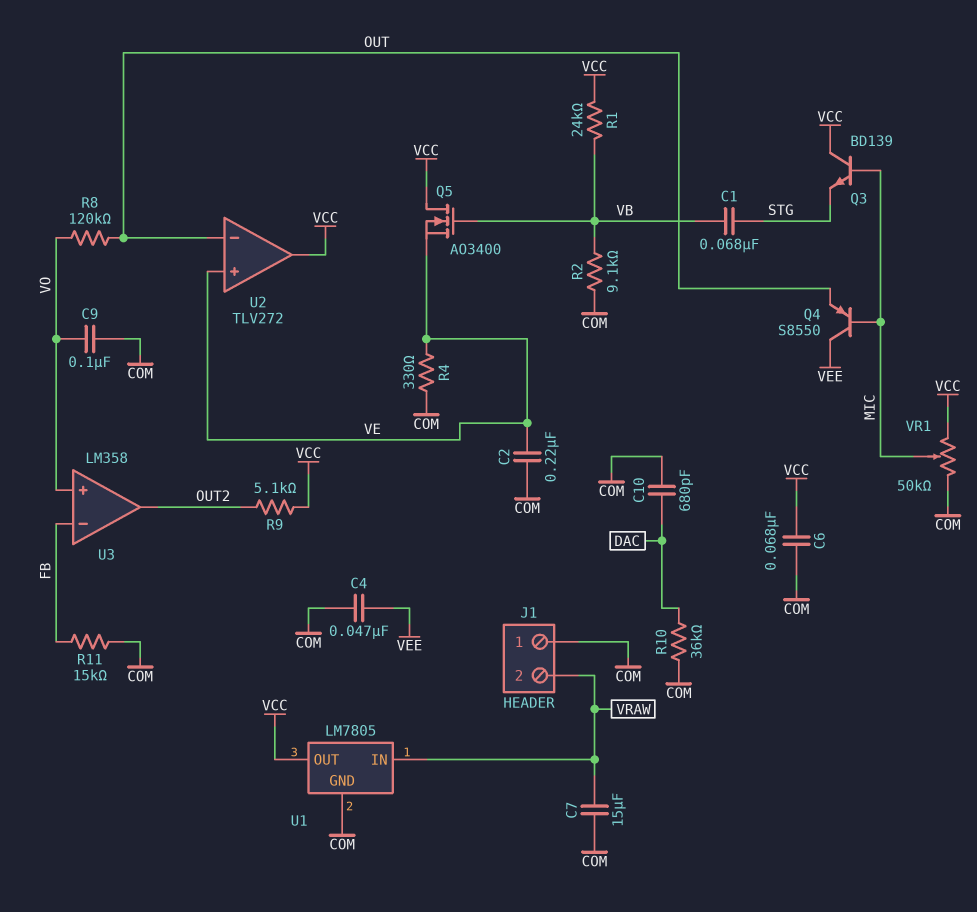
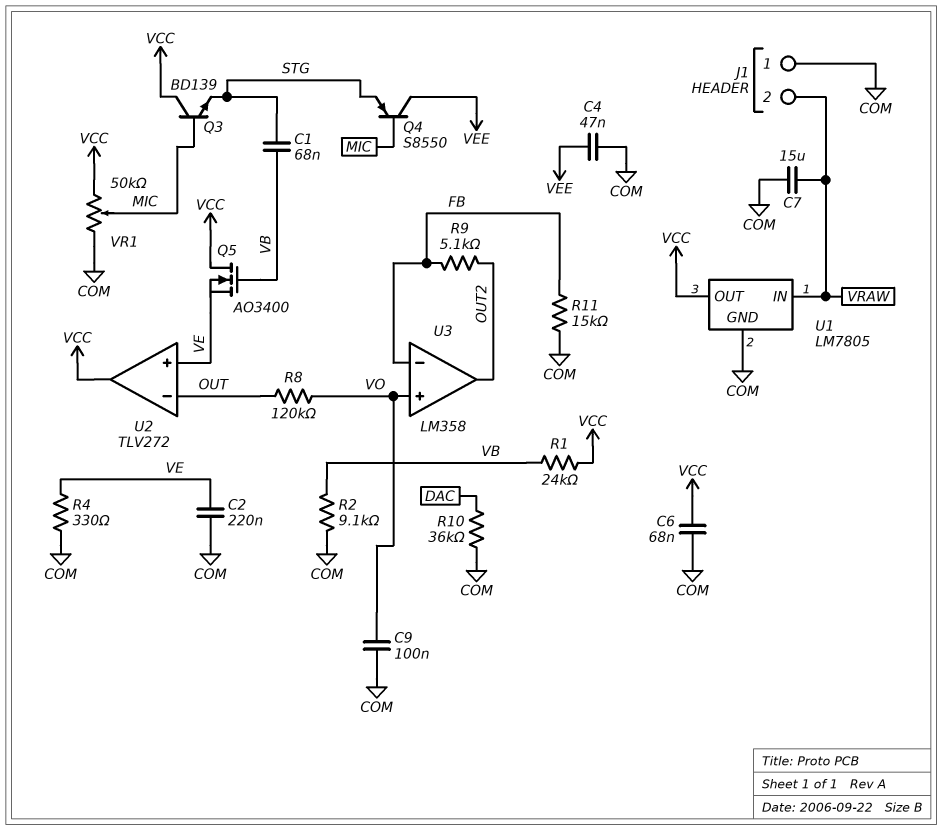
C10: 680pF (COM, DAC) -> none
Q4: PNP S8550 (B MIC, C VEE, E OUT) -> PNP S8550 (B MIC, C VEE, E STG)
R9: 5.1k (OUT2, VCC) -> 5.1k (FB, OUT2)

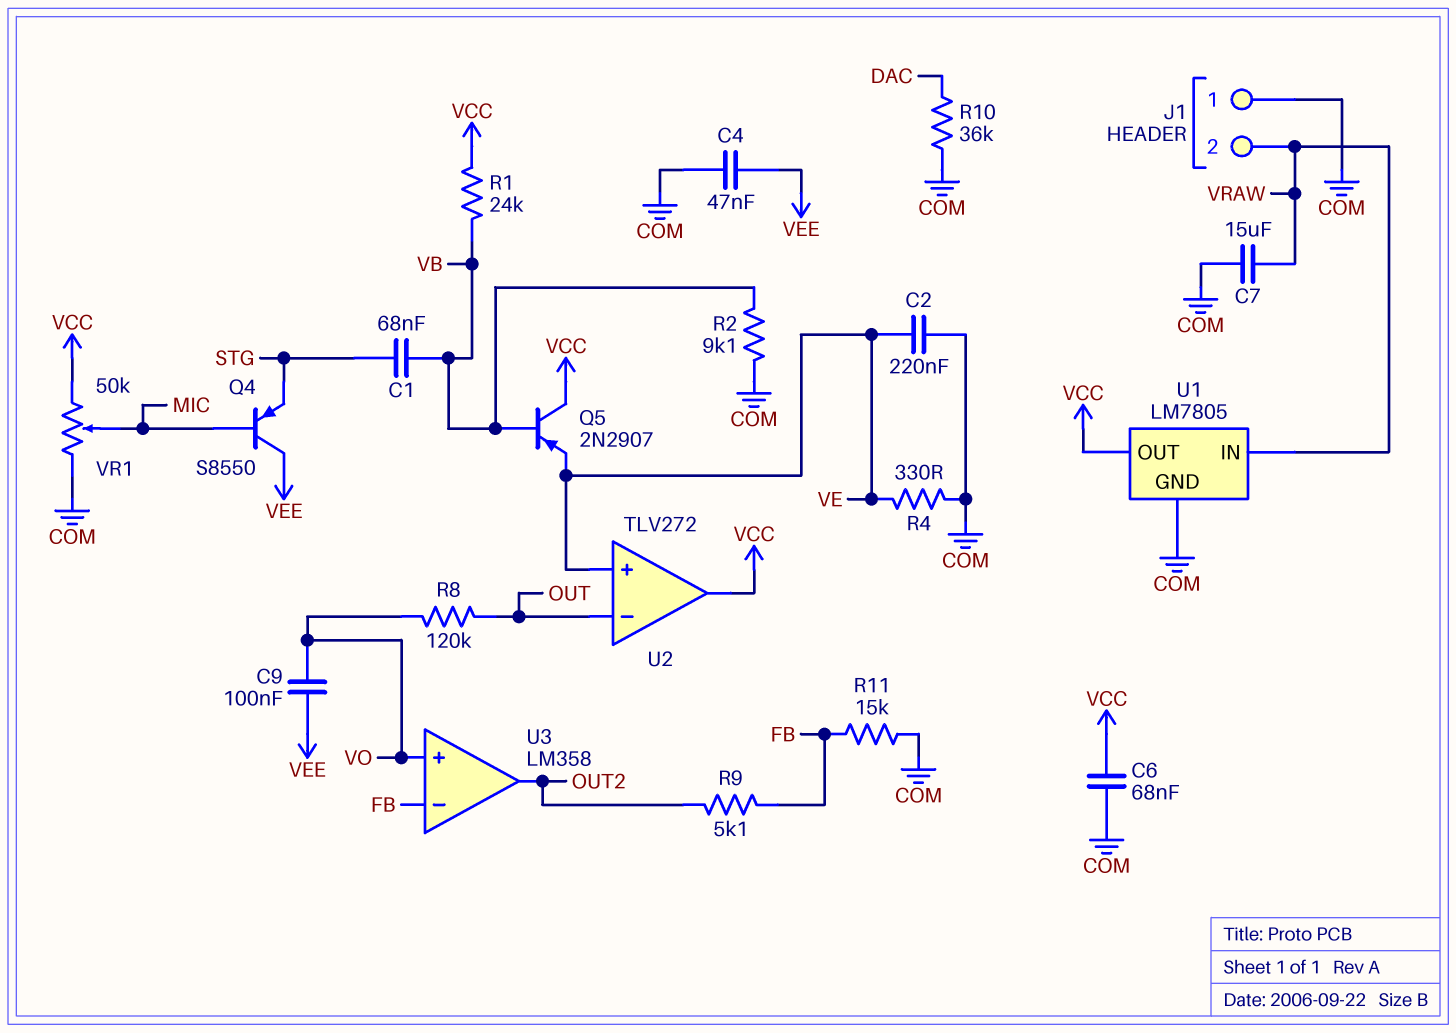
C9: 100nF (COM, VO) -> 100nF (VEE, VO)
Q3: NPN BD139 (B MIC, C VCC, E STG) -> none
Q5: NMOS AO3400 (G VB, D VCC, S VE) -> PNP 2N2907 (B VB, C VCC, E VE)

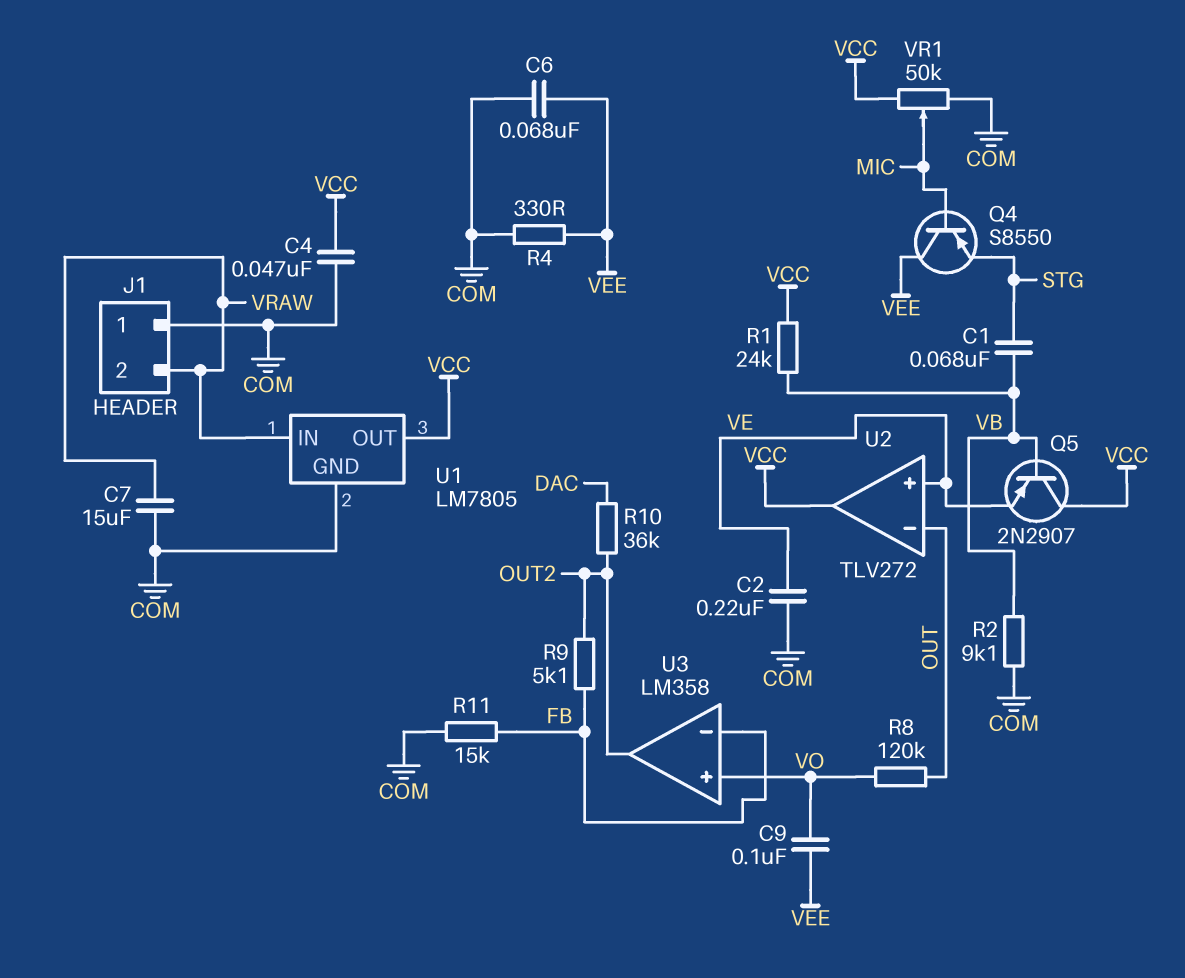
C4: 47nF (COM, VEE) -> 47nF (COM, VCC)
C6: 68nF (COM, VCC) -> 68nF (COM, VEE)
R4: 330 (COM, VE) -> 330 (COM, VEE)
R10: 36k (COM, DAC) -> 36k (DAC, OUT2)

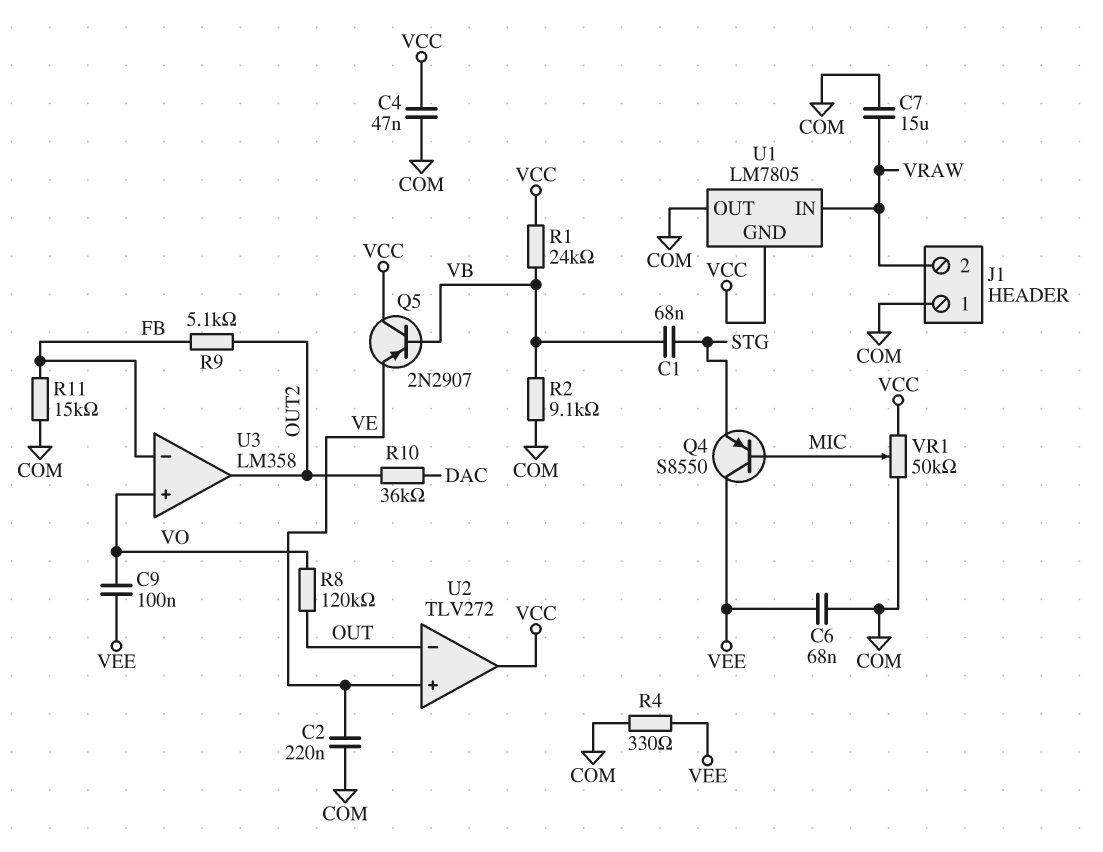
U1 pin GND: COM -> VCC
U1 pin OUT: VCC -> COM

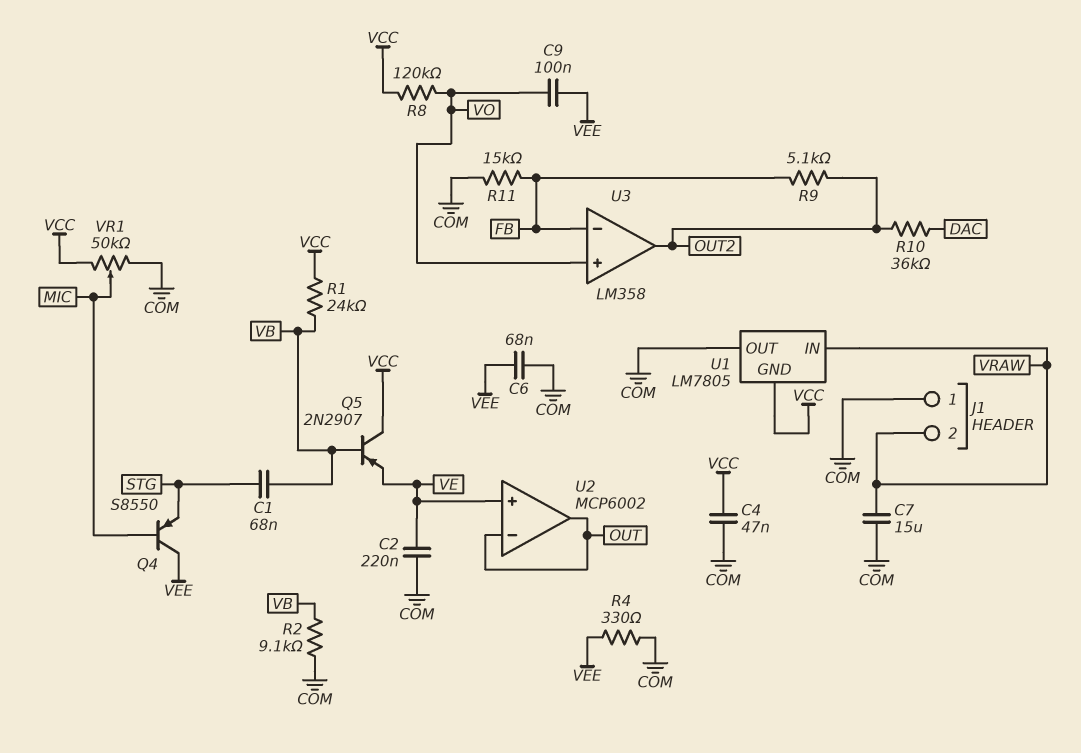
R8: 120k (OUT, VO) -> 120k (VCC, VO)
U2: TLV272 -> MCP6002
U2 pin out: VCC -> OUT

